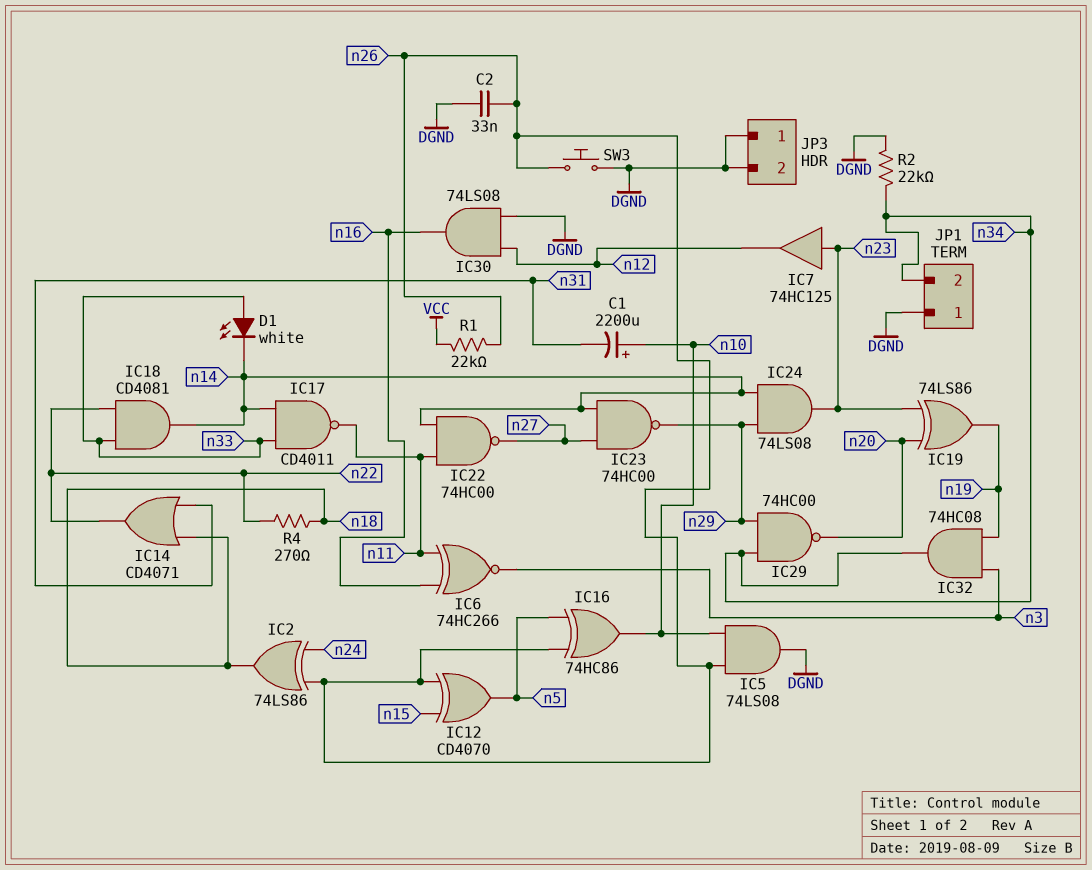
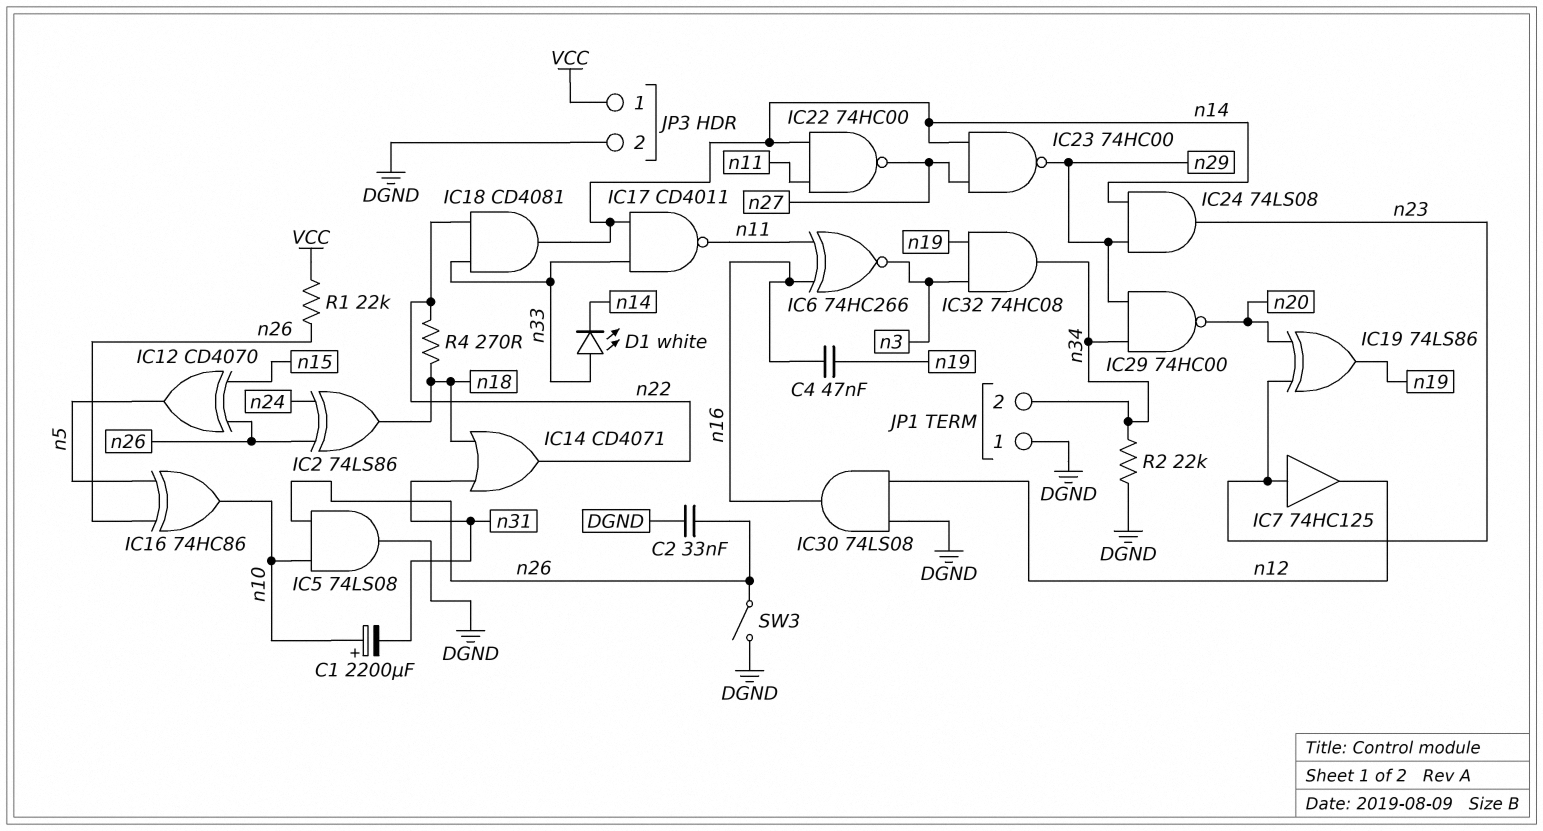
C4: none -> 47nF (n16, n19)
JP3 pin 1: DGND -> VCC
SW3: button (DGND, n26) -> switch (DGND, n26)

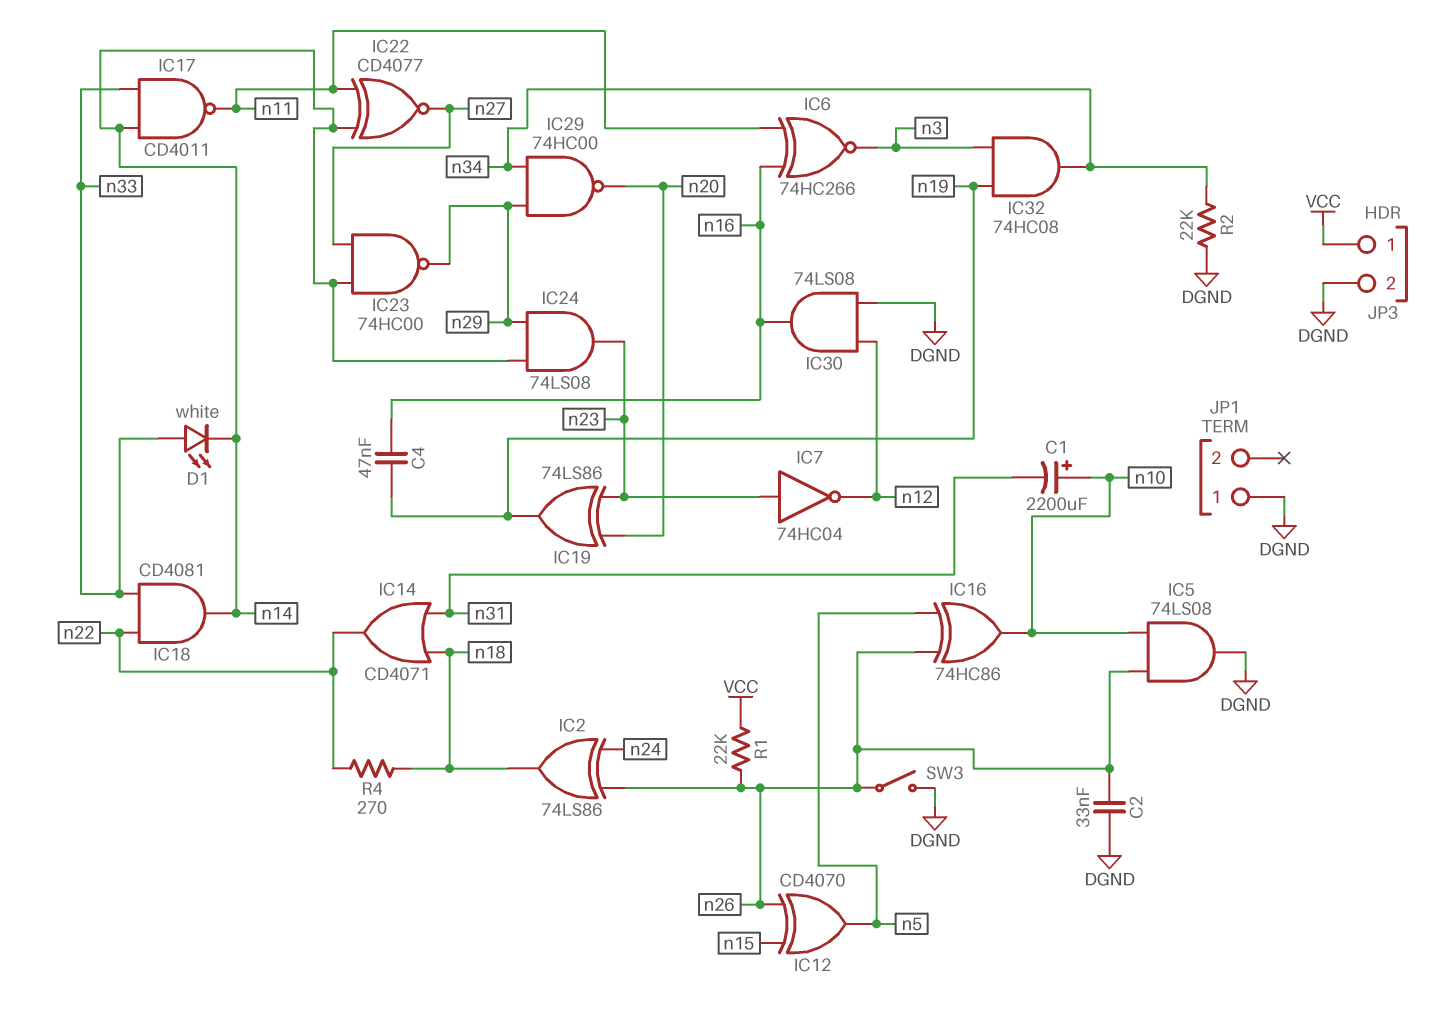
IC7: buffer 74HC125 (in n23, out n12) -> NOT 74HC04 (in n23, out n12)
IC22: NAND 74HC00 (in n11, in n14, out n27) -> XNOR CD4077 (in n11, in n14, out n27)
JP1 pin 2: n34 -> none

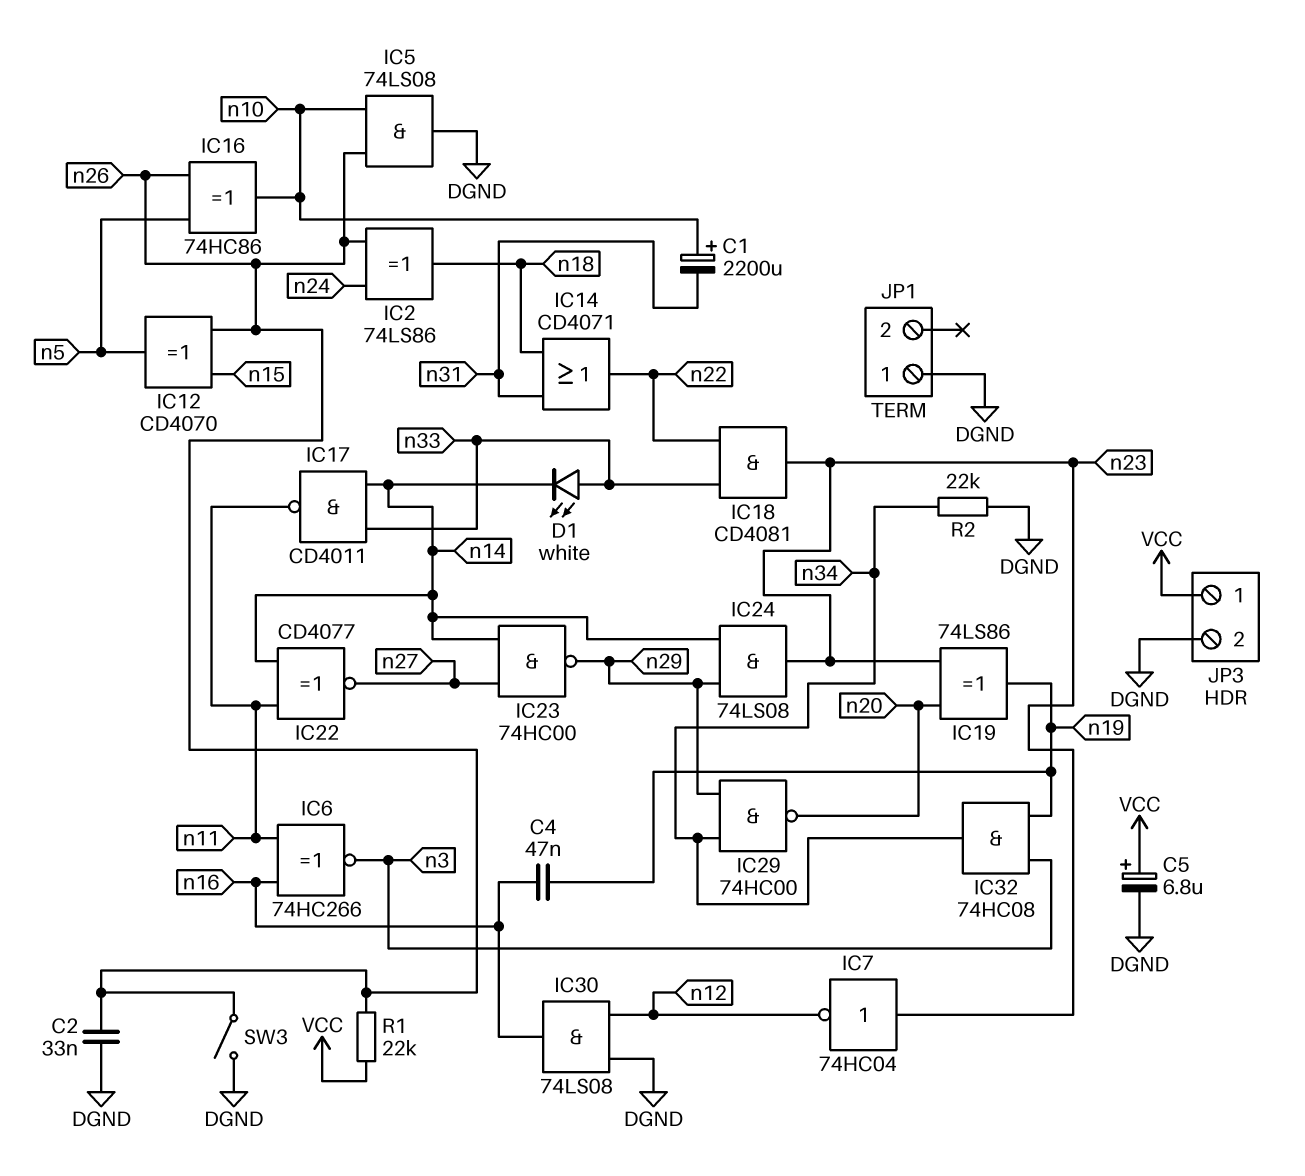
C5: none -> 6.8uF (plus VCC, minus DGND)
IC18: AND CD4081 (in n22, in n33, out n14) -> AND CD4081 (in n22, in n33, out n23)
R4: 270 (n18, n22) -> none

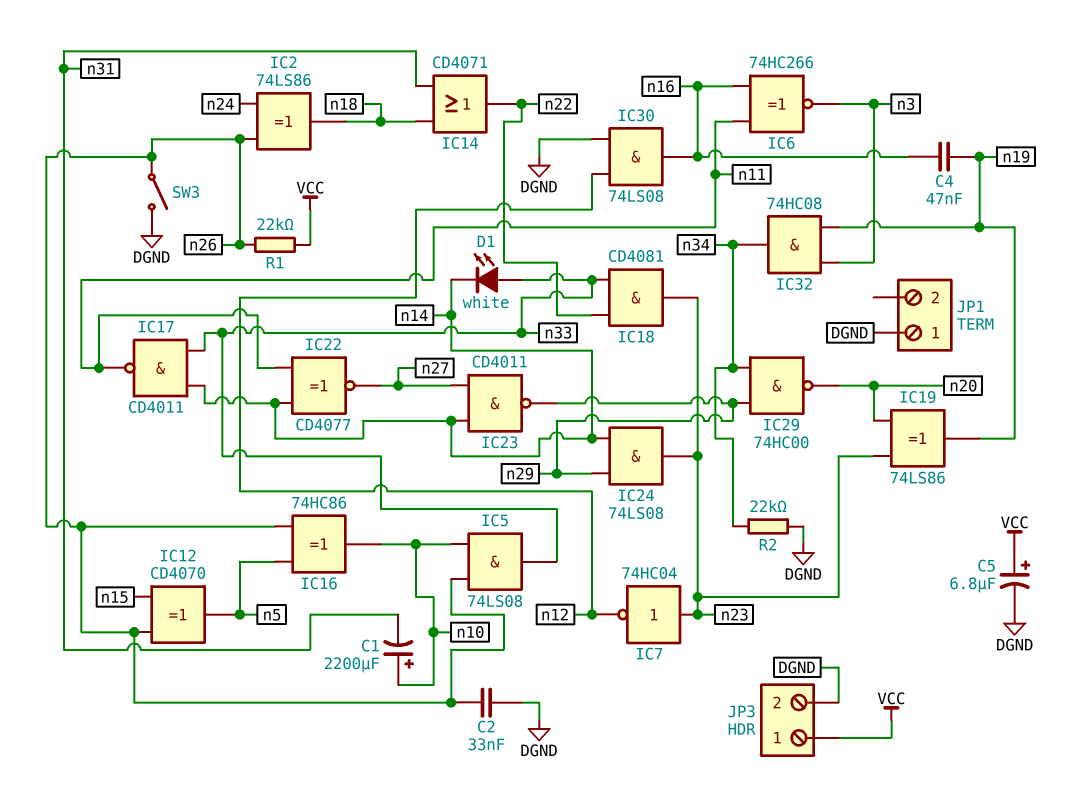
IC5: AND 74LS08 (in n10, in n26, out DGND) -> AND 74LS08 (in n10, in n26, out n33)
IC23: NAND 74HC00 (in n14, in n27, out n29) -> NAND CD4011 (in n14, in n27, out n29)

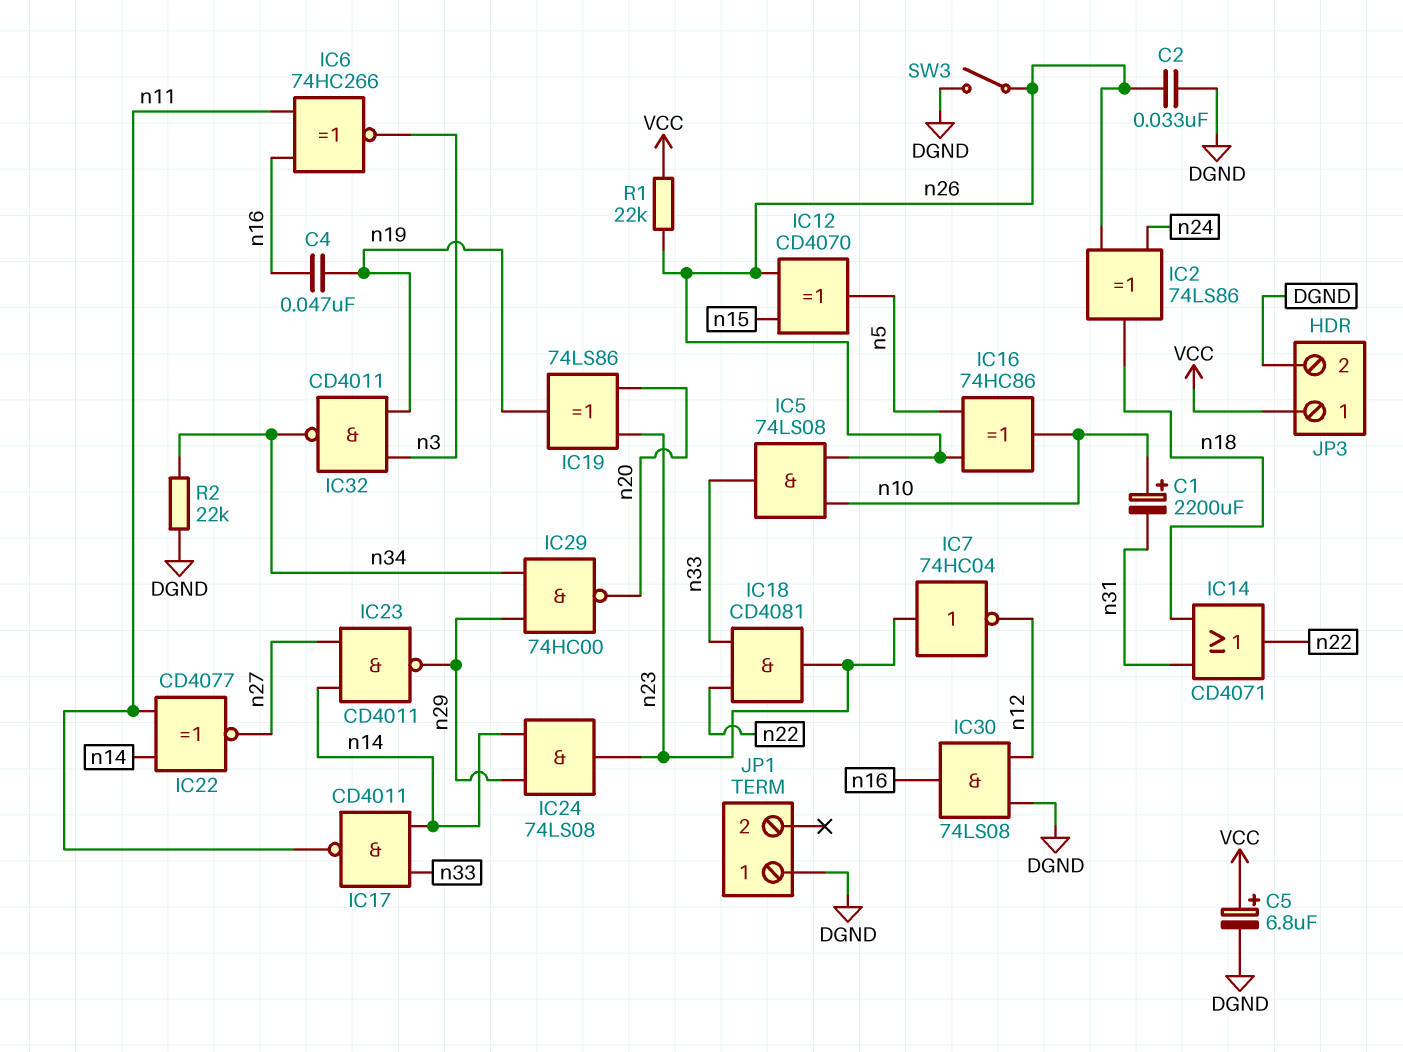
D1: LED white (A n33, K n14) -> none
IC32: AND 74HC08 (in n3, in n19, out n34) -> NAND CD4011 (in n3, in n19, out n34)

